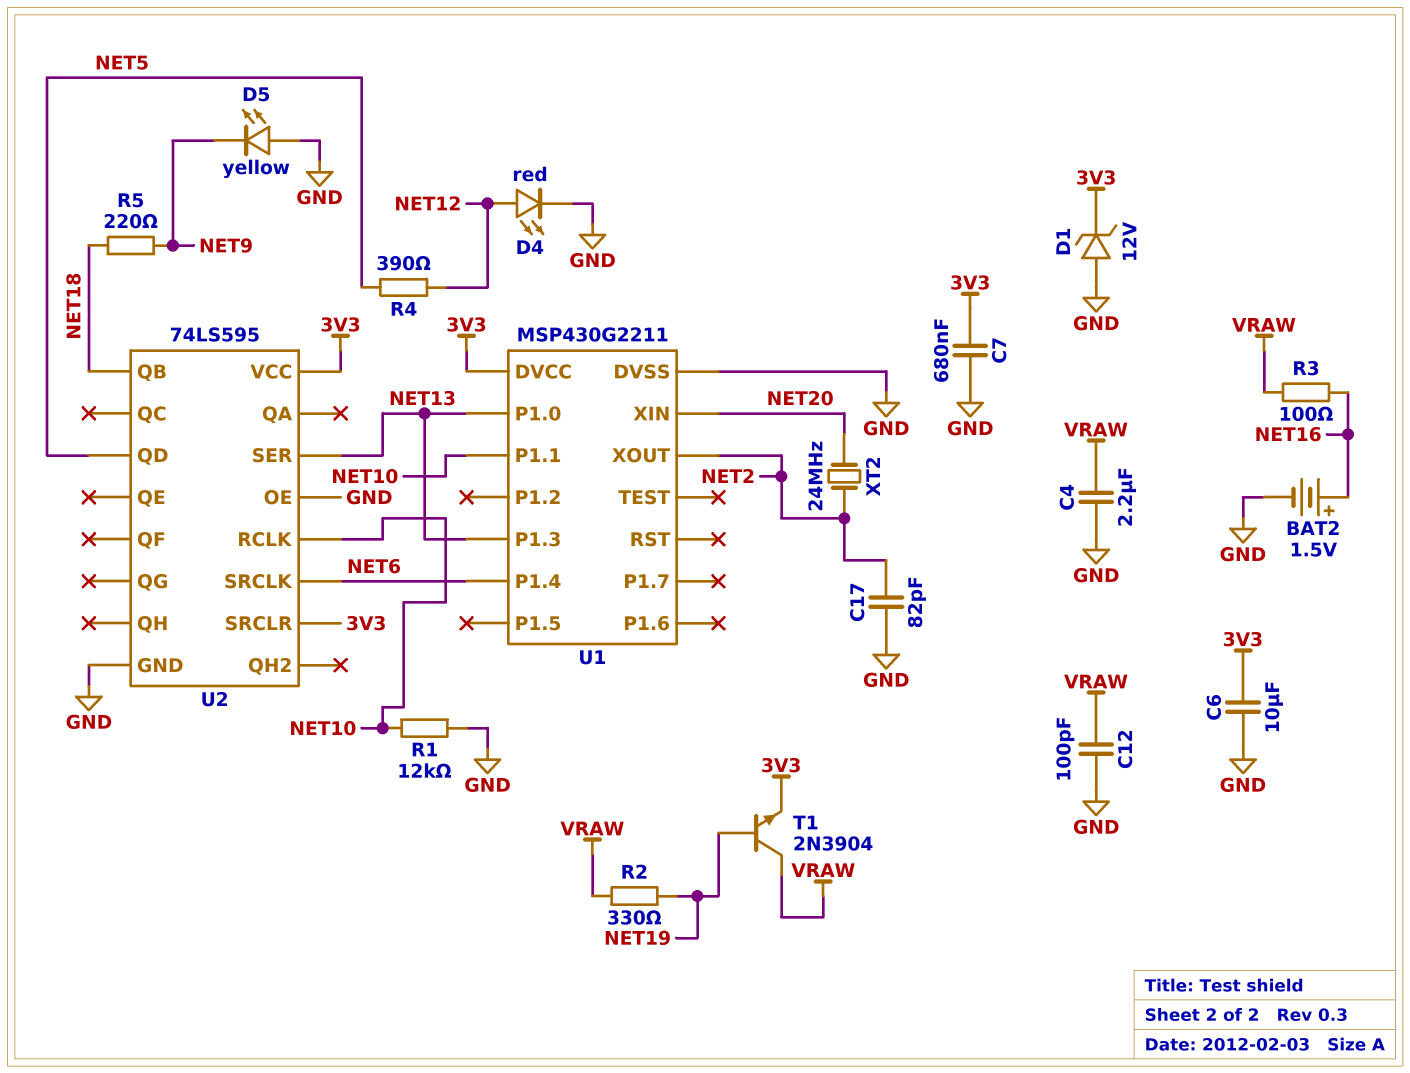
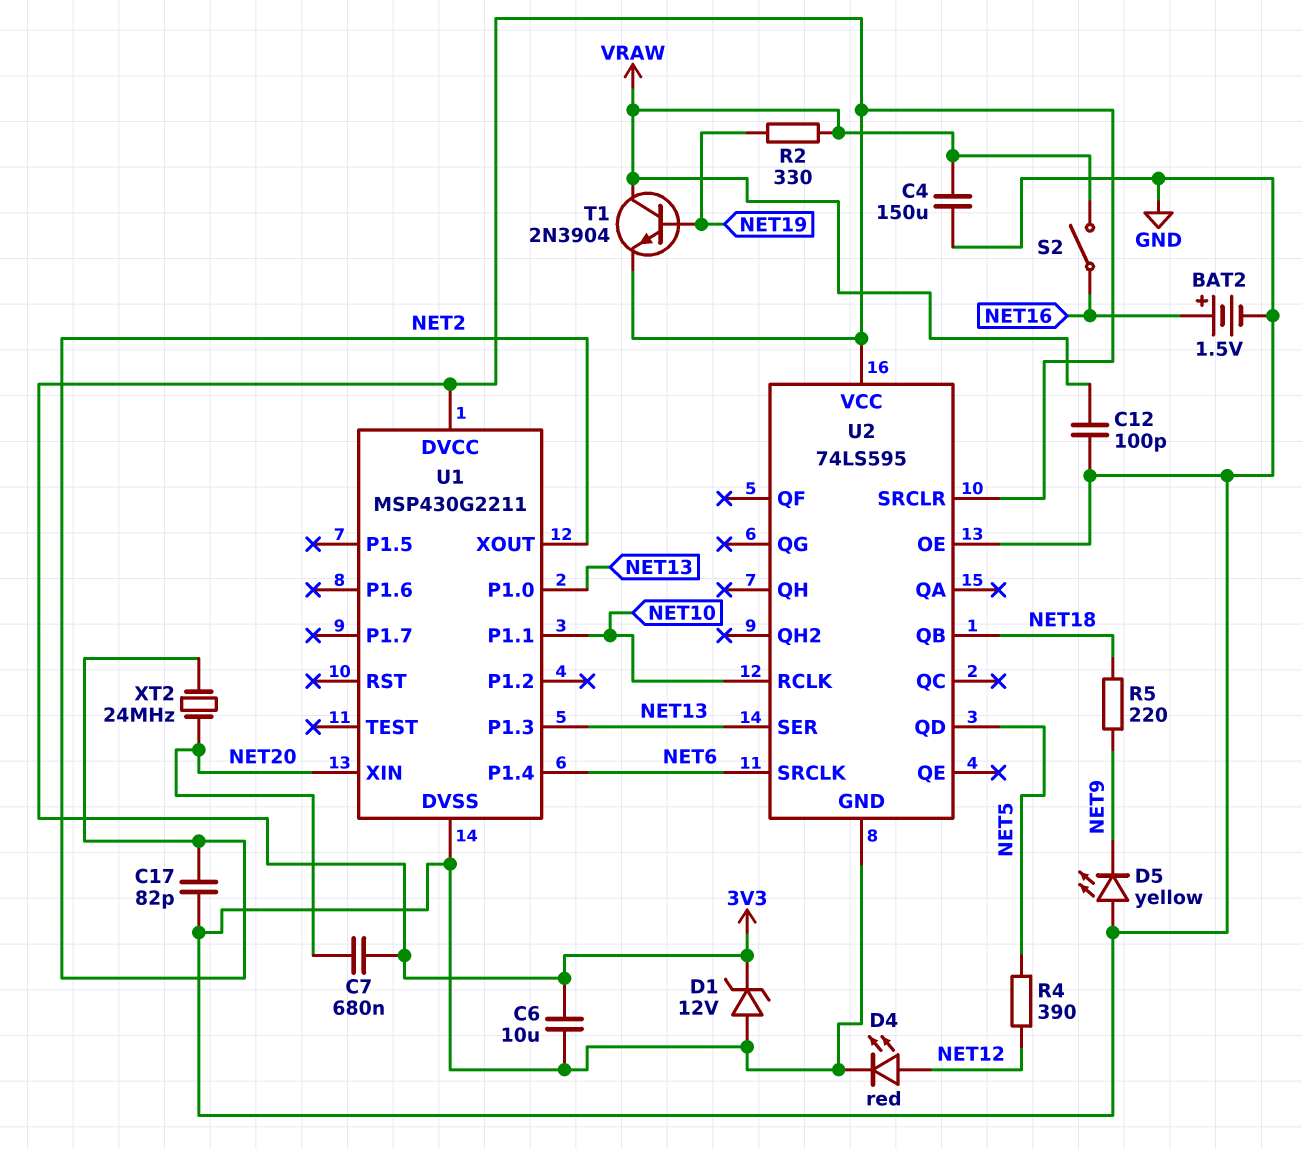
C4: 2.2uF (GND, VRAW) -> 150uF (GND, VRAW)
C7: 680nF (3V3, GND) -> 680nF (3V3, NET20)
R1: 12k (GND, NET10) -> none
R3: 100 (NET16, VRAW) -> none
S2: none -> switch (NET16, VRAW)

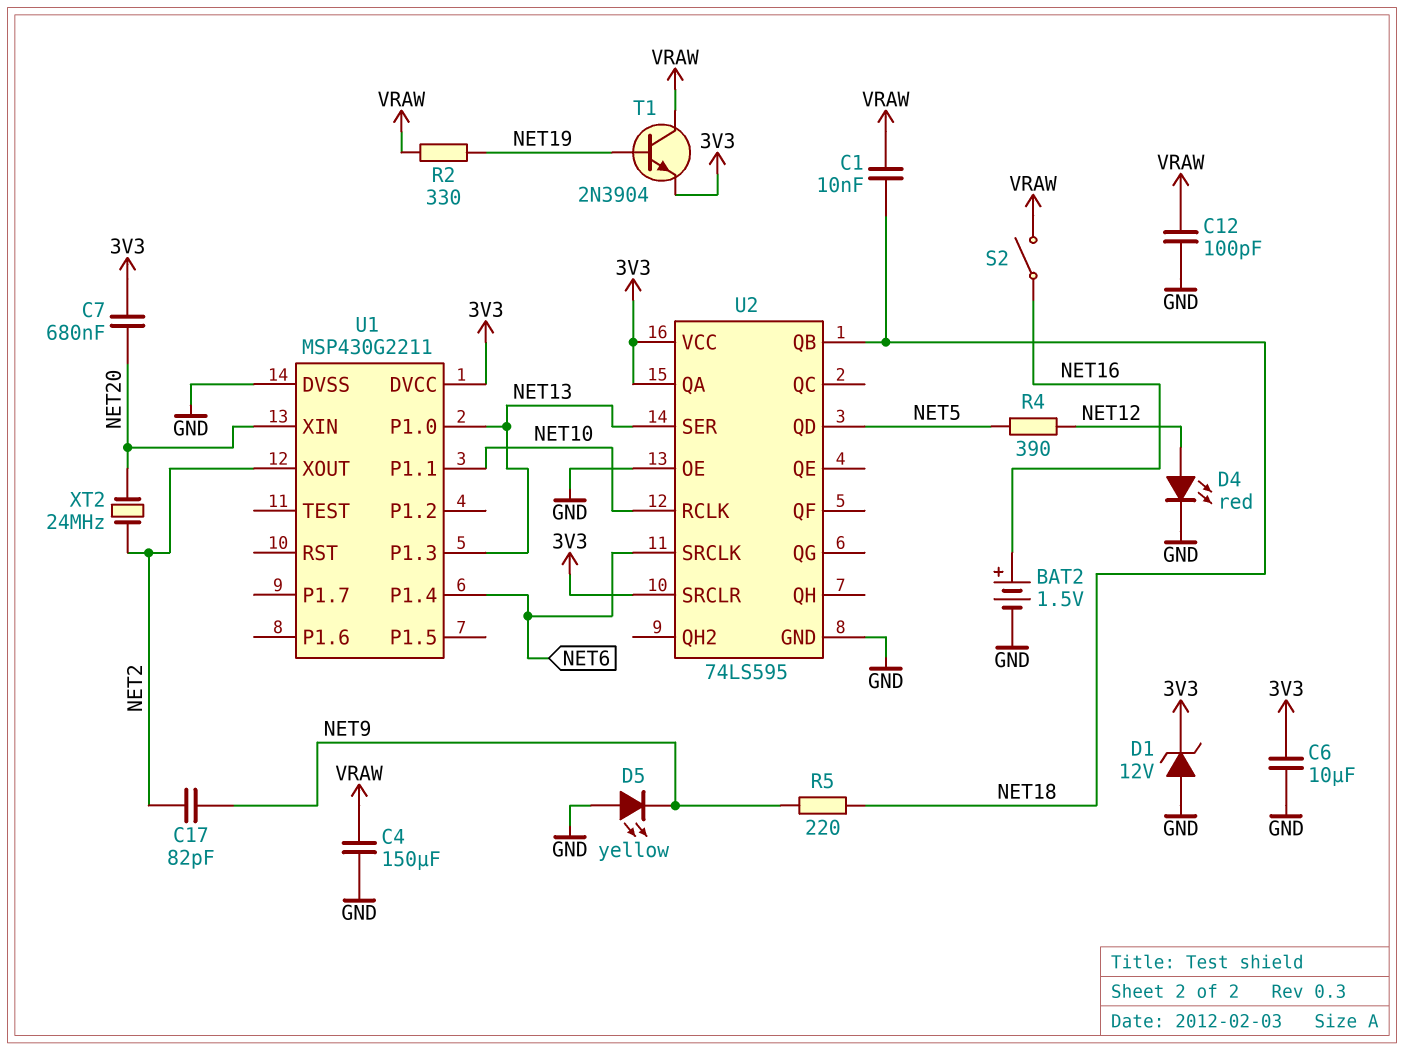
C1: none -> 10nF (NET18, VRAW)
C17: 82pF (GND, NET2) -> 82pF (NET2, NET9)
U2 pin QA: none -> 3V3

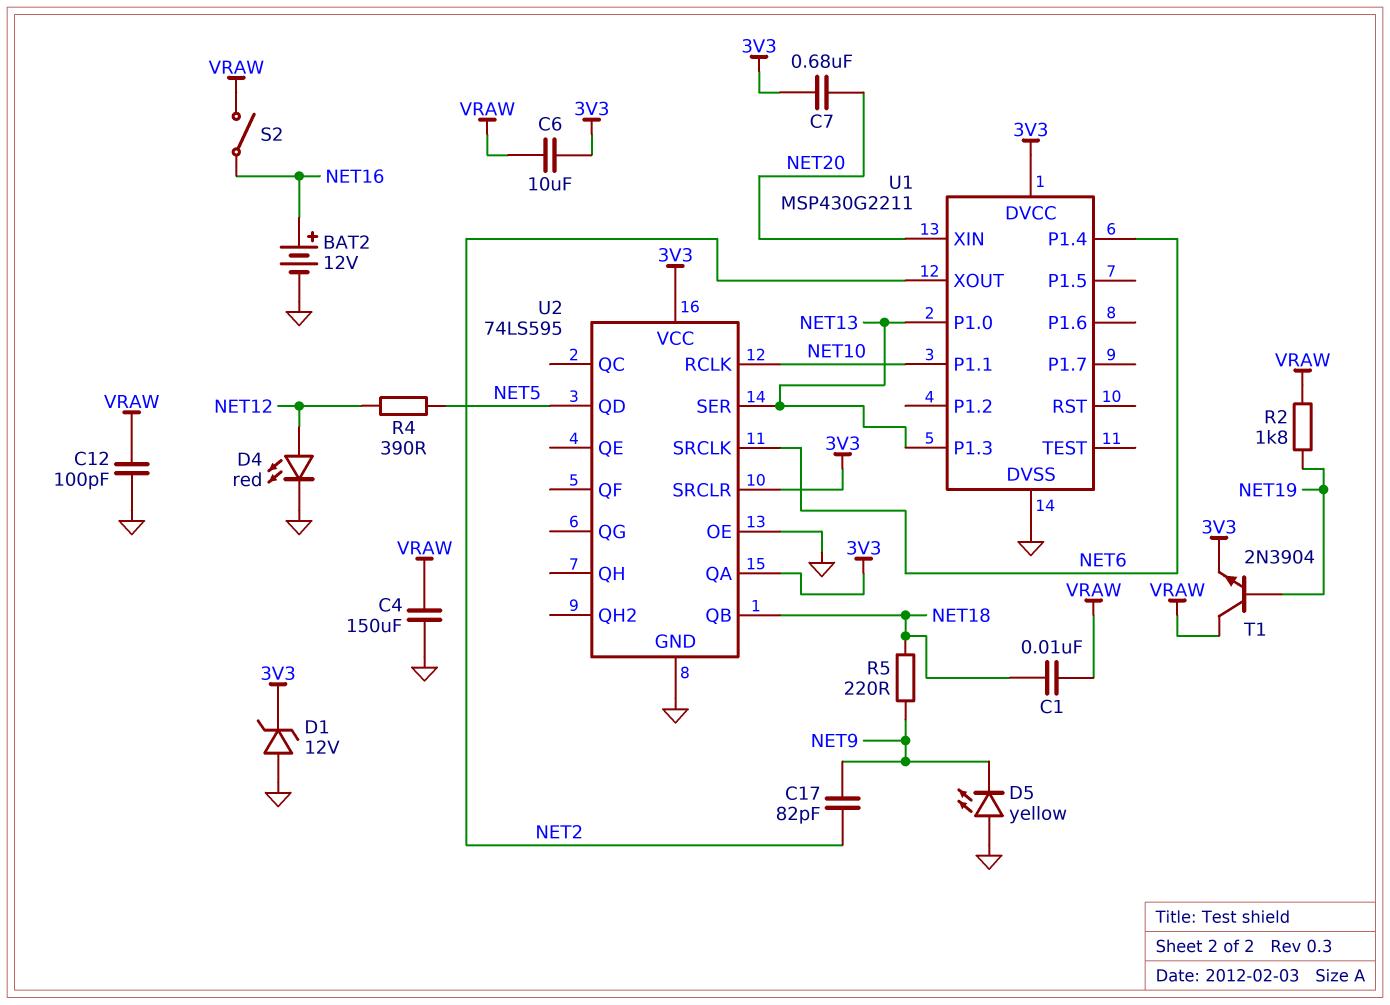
BAT2: 1.5V (plus NET16, minus GND) -> 12V (plus NET16, minus GND)
C6: 10uF (3V3, GND) -> 10uF (3V3, VRAW)
R2: 330 (NET19, VRAW) -> 1.8k (NET19, VRAW)
XT2: 24MHz (NET2, NET20) -> none

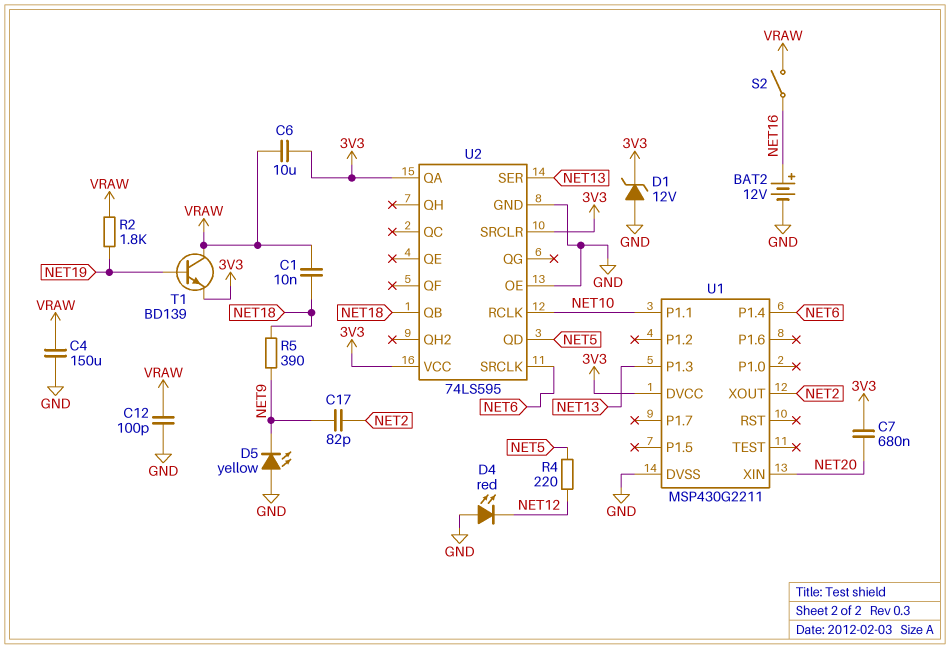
D4: LED red (A NET12, K GND) -> LED red (A GND, K NET12)
R4: 390 (NET5, NET12) -> 220 (NET5, NET12)
R5: 220 (NET9, NET18) -> 390 (NET9, NET18)
T1: NPN 2N3904 (B NET19, C VRAW, E 3V3) -> NPN BD139 (B NET19, C VRAW, E 3V3)
U1 pin P1.0: NET13 -> none

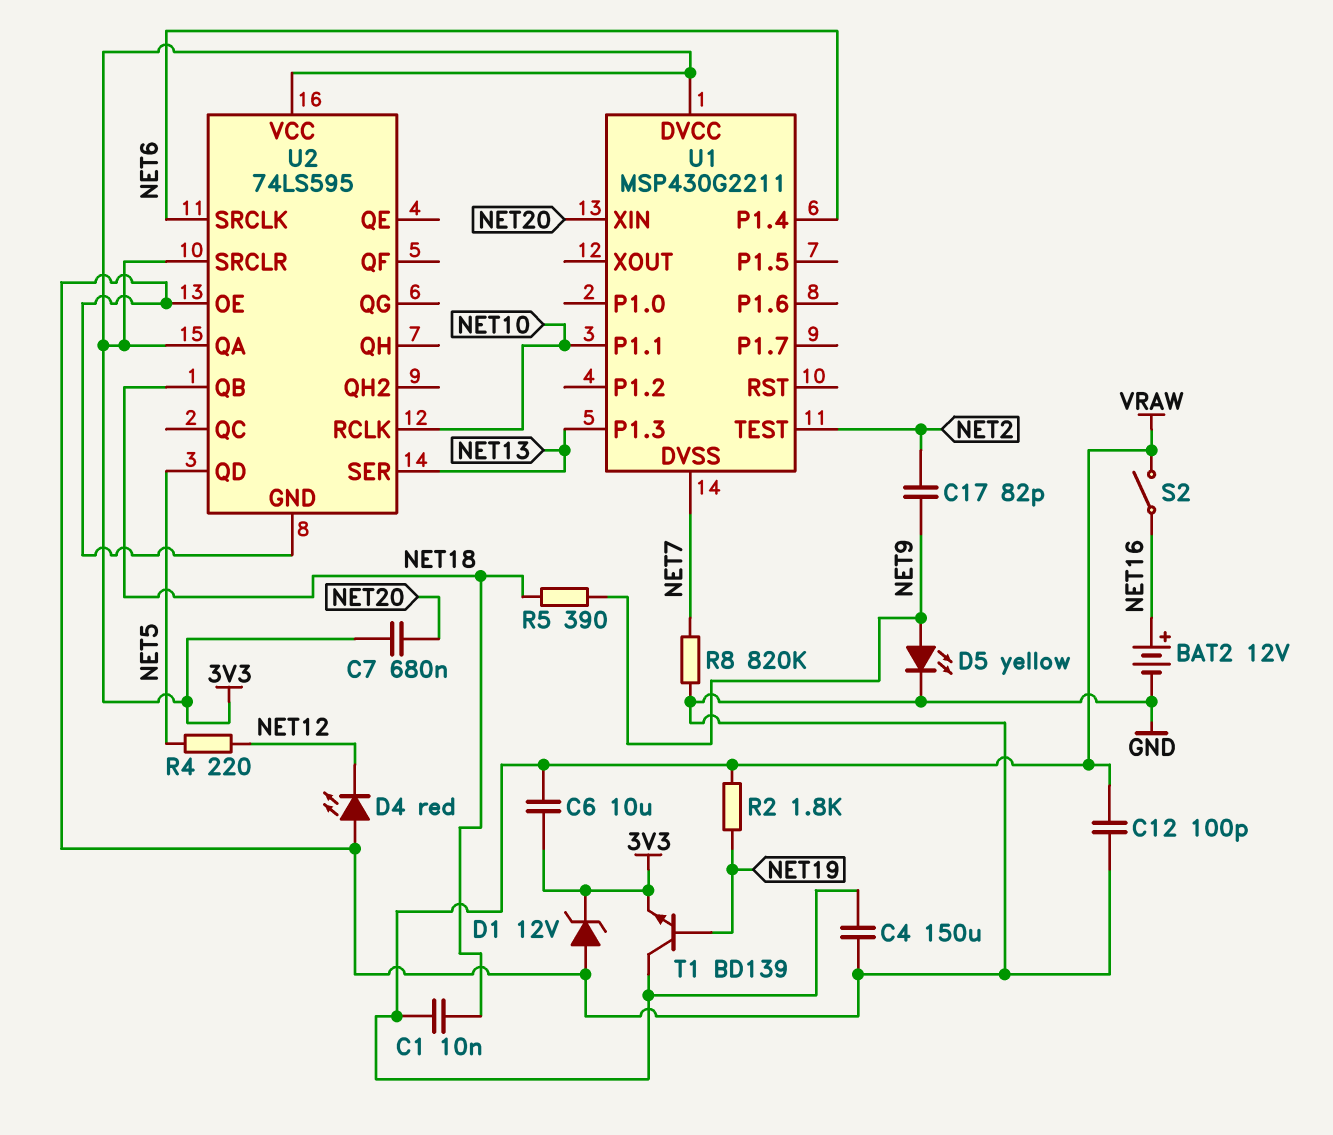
D5: LED yellow (A GND, K NET9) -> LED yellow (A NET9, K GND)
R8: none -> 820k (GND, NET7)
U1 pin DVSS: GND -> NET7
U1 pin TEST: none -> NET2
U1 pin XOUT: NET2 -> none

